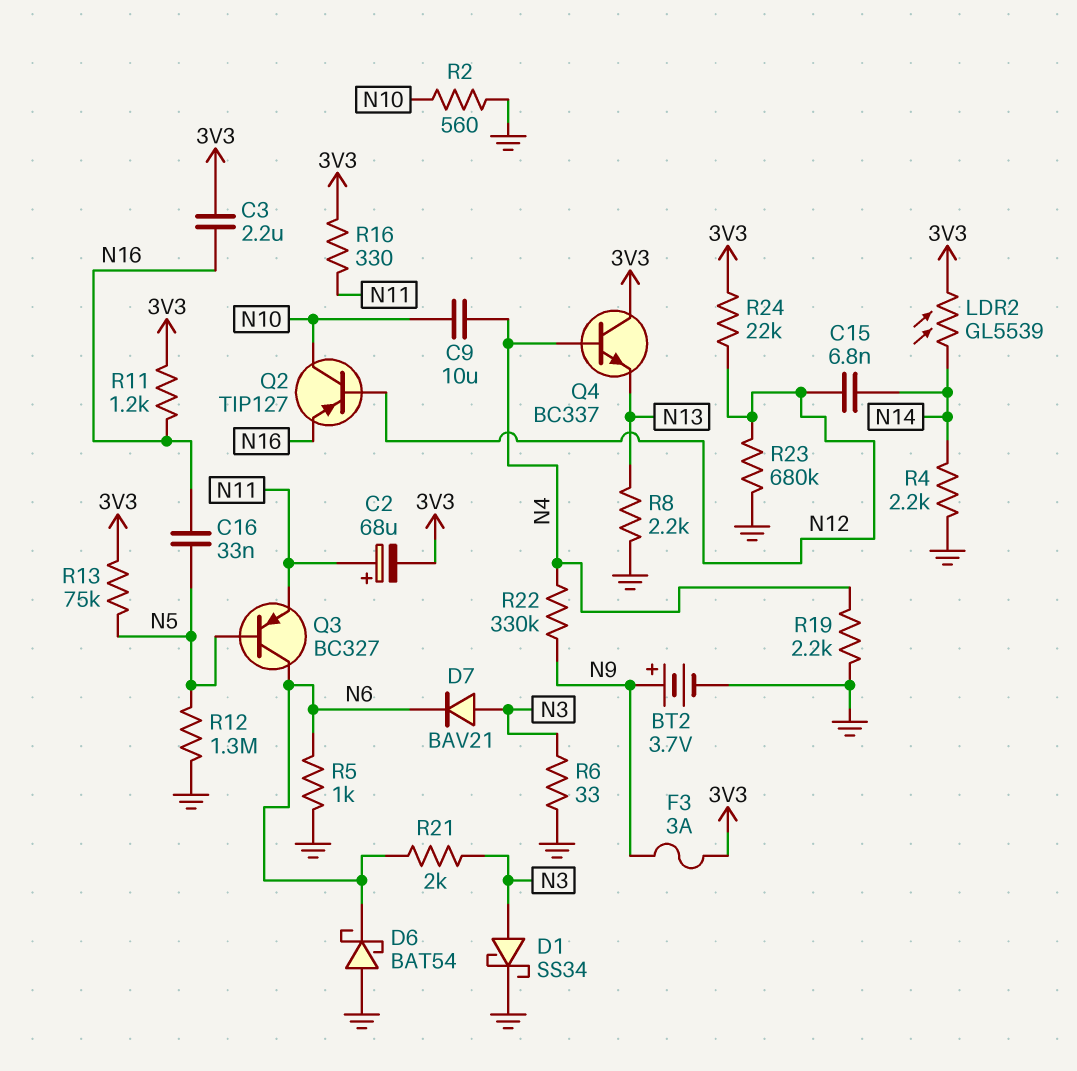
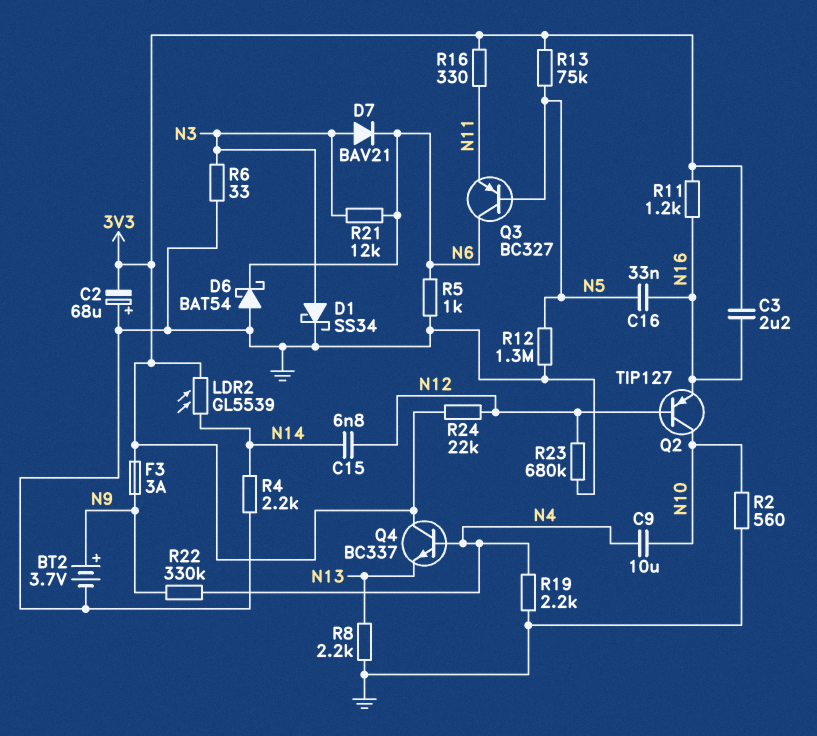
C2: 68uF (plus N11, minus 3V3) -> 68uF (plus GND, minus 3V3)
R21: 2k (N3, N6) -> 12k (N3, N6)

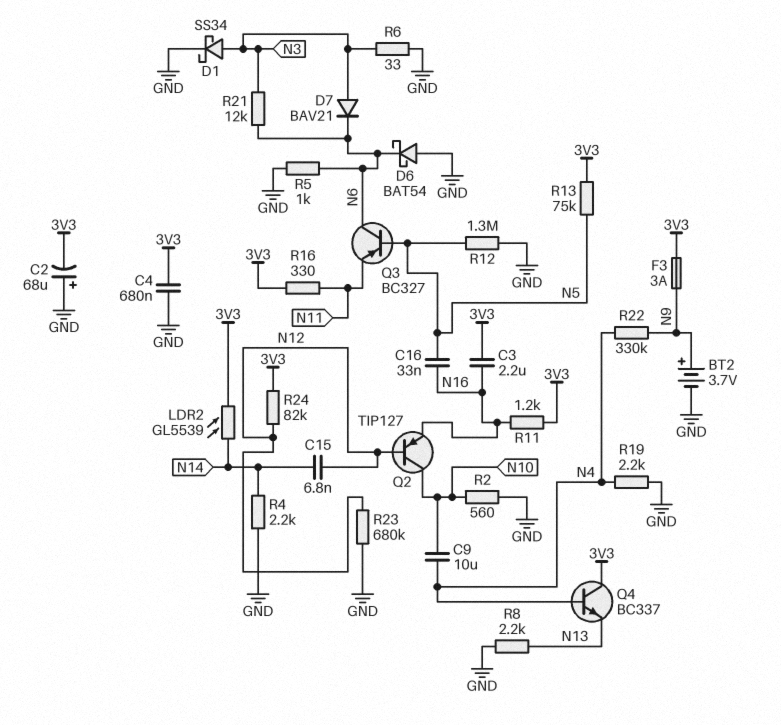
C4: none -> 680nF (3V3, GND)
R24: 22k (3V3, N12) -> 82k (3V3, N12)

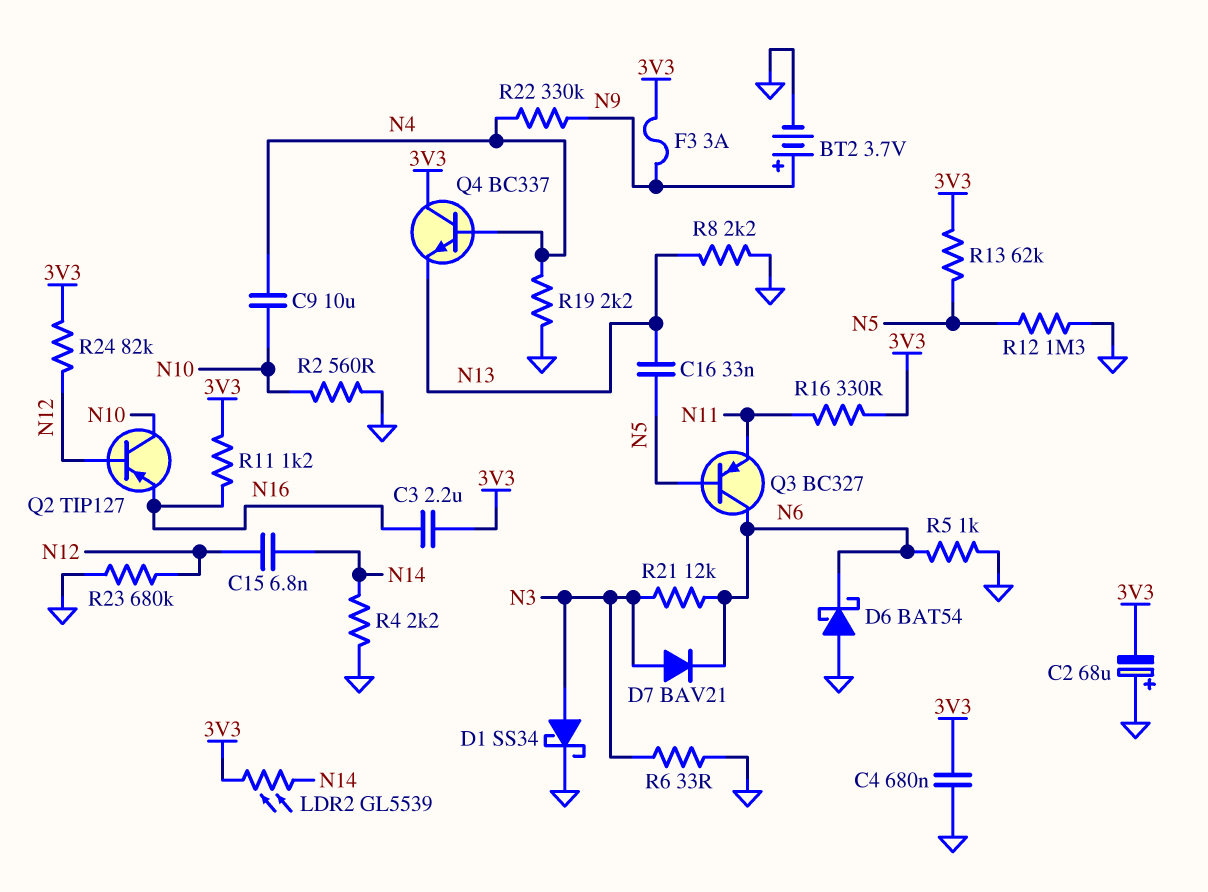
C16: 33nF (N5, N16) -> 33nF (N5, N13)
R13: 75k (3V3, N5) -> 62k (3V3, N5)

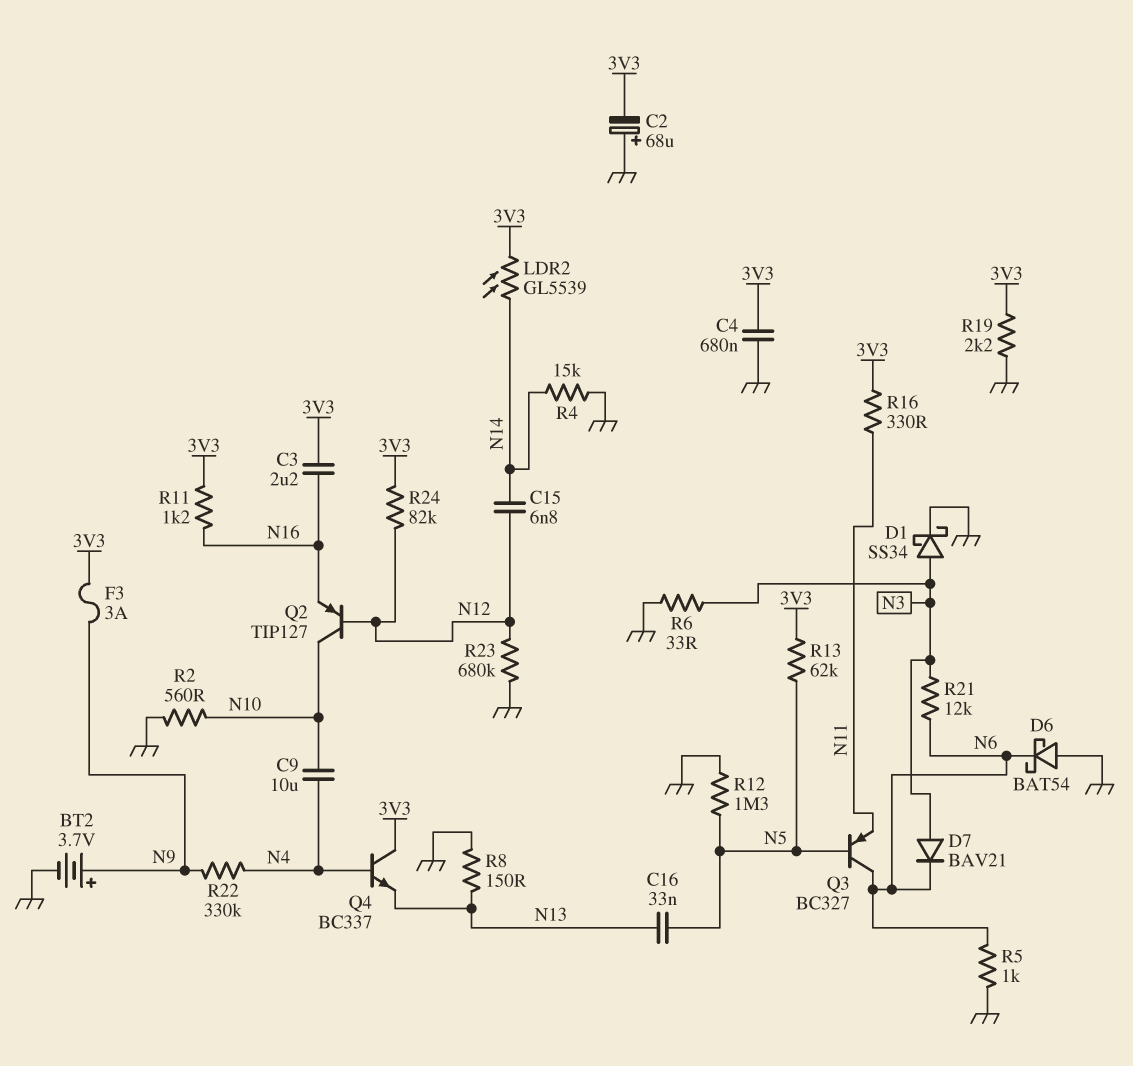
R4: 2.2k (GND, N14) -> 15k (GND, N14)
R8: 2.2k (GND, N13) -> 150 (GND, N13)
R19: 2.2k (GND, N4) -> 2.2k (3V3, GND)

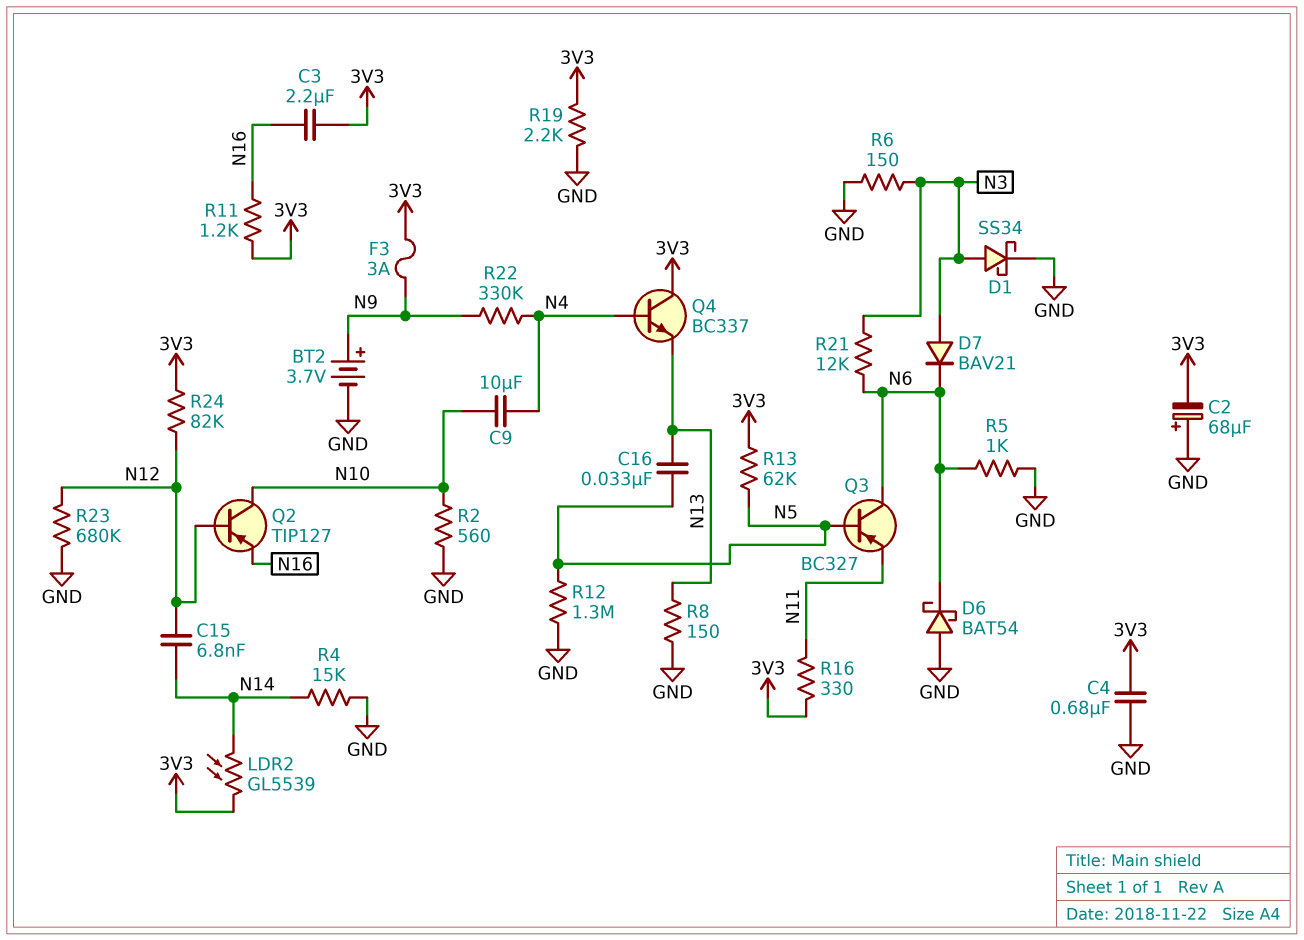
R6: 33 (GND, N3) -> 150 (GND, N3)

